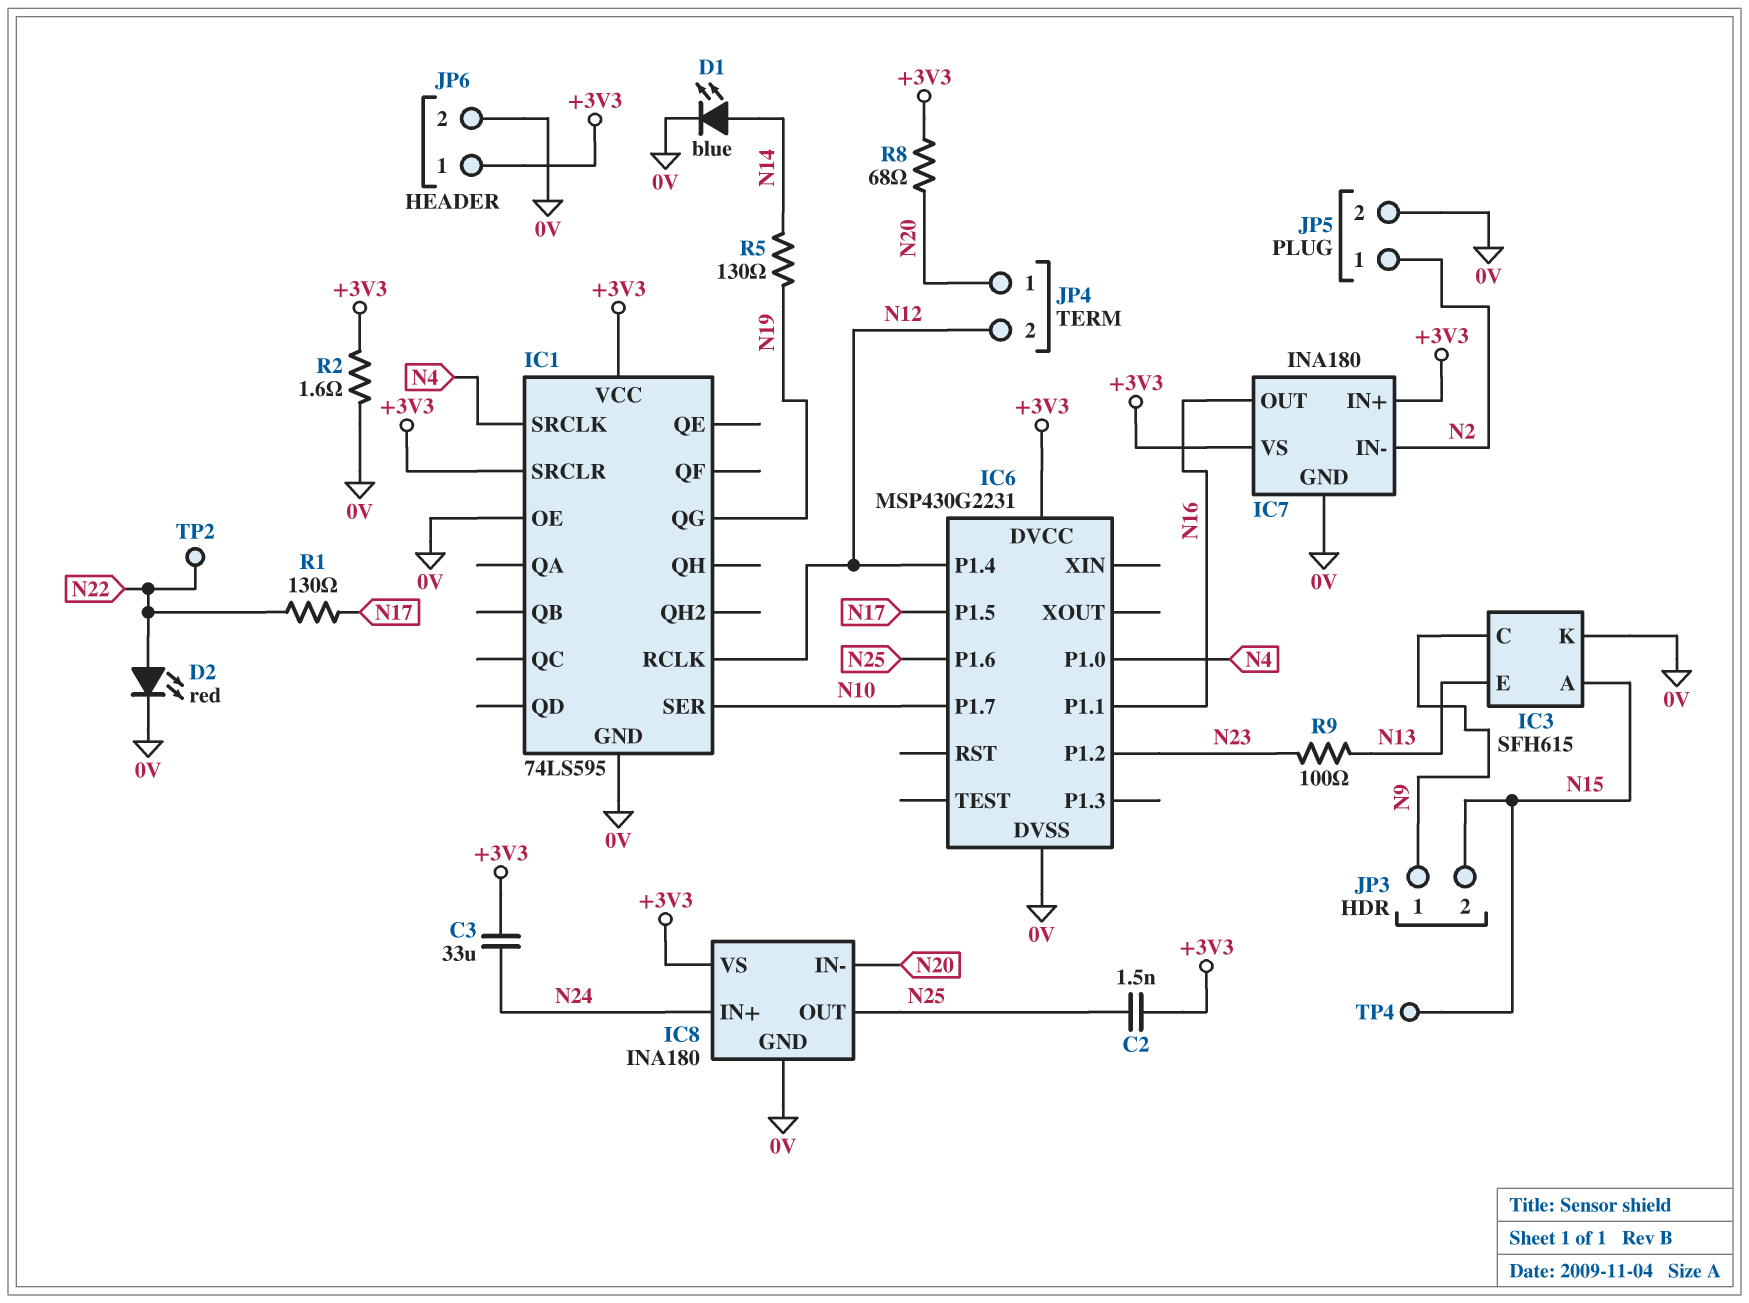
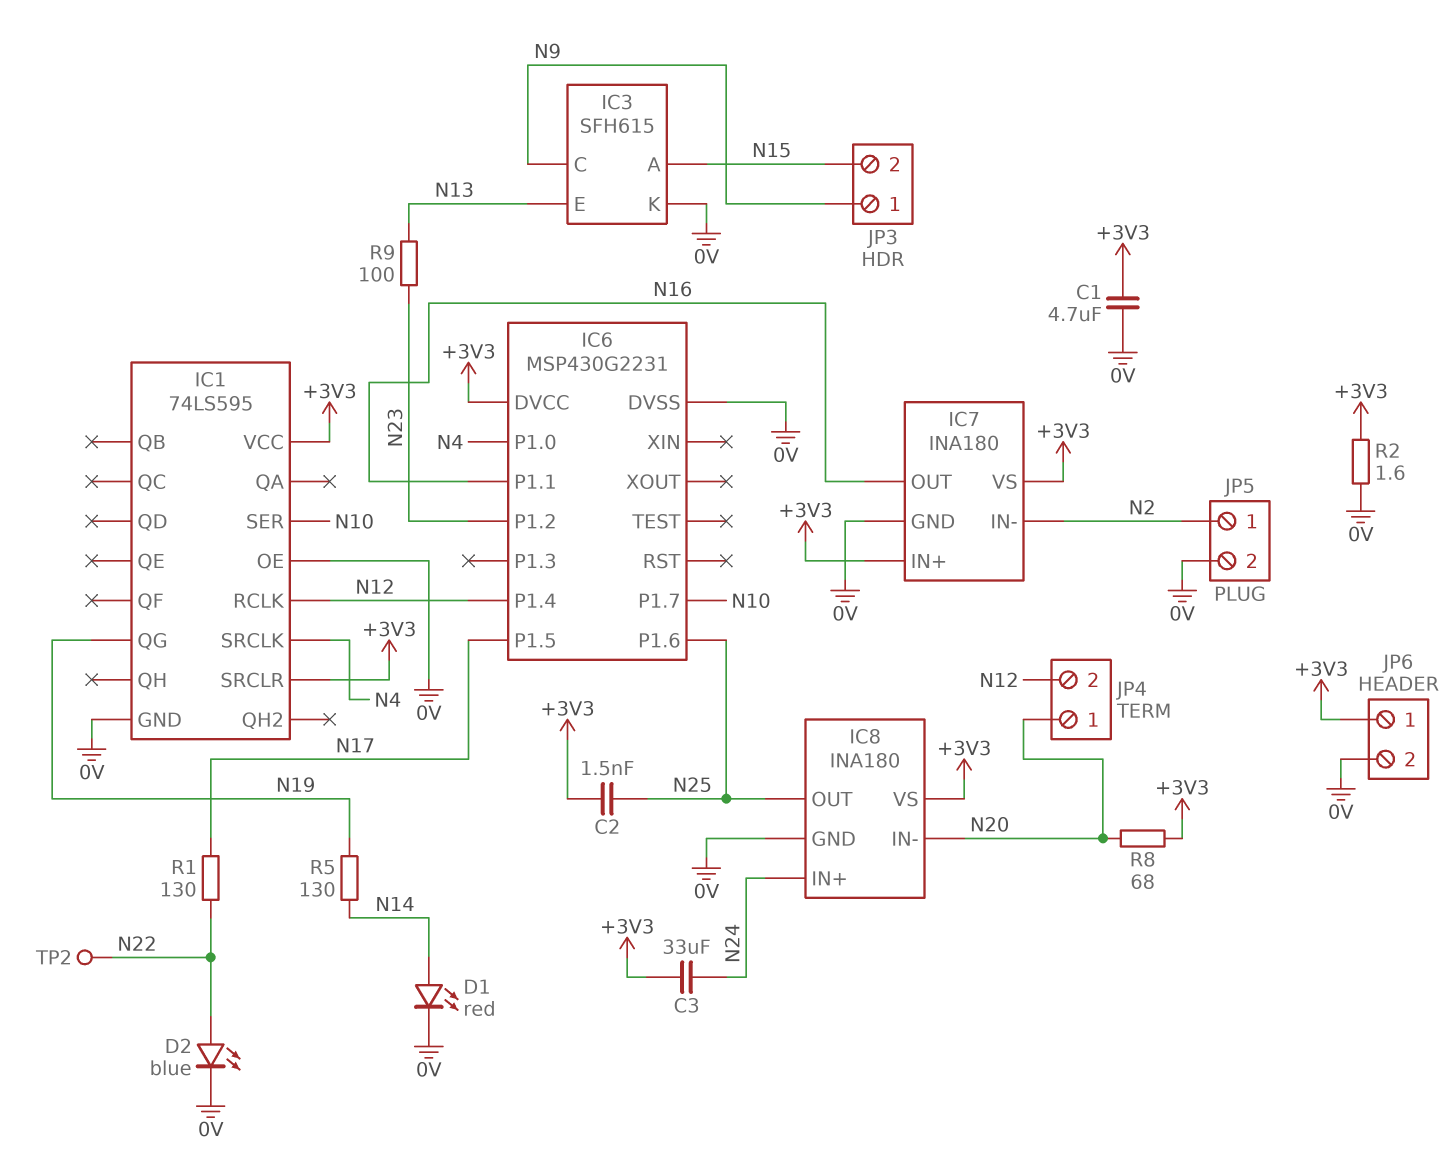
C1: none -> 4.7uF (+3V3, 0V)
D1: LED blue (A N14, K 0V) -> LED red (A N14, K 0V)
D2: LED red (A N22, K 0V) -> LED blue (A N22, K 0V)
TP4: test point (N15) -> none

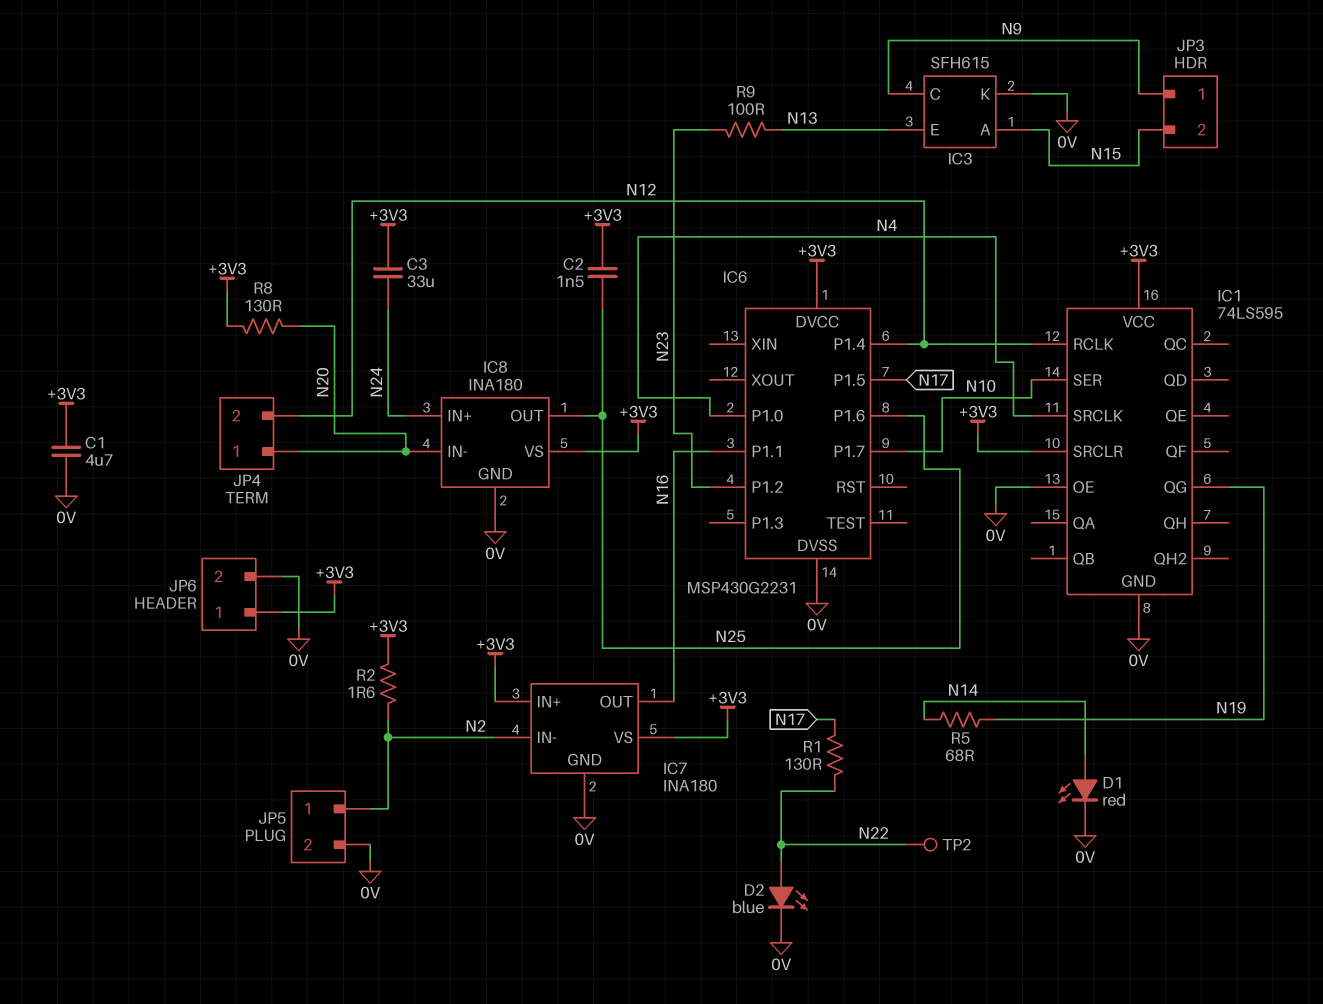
R2: 1.6 (+3V3, 0V) -> 1.6 (+3V3, N2)
R5: 130 (N14, N19) -> 68 (N14, N19)
R8: 68 (+3V3, N20) -> 130 (+3V3, N20)

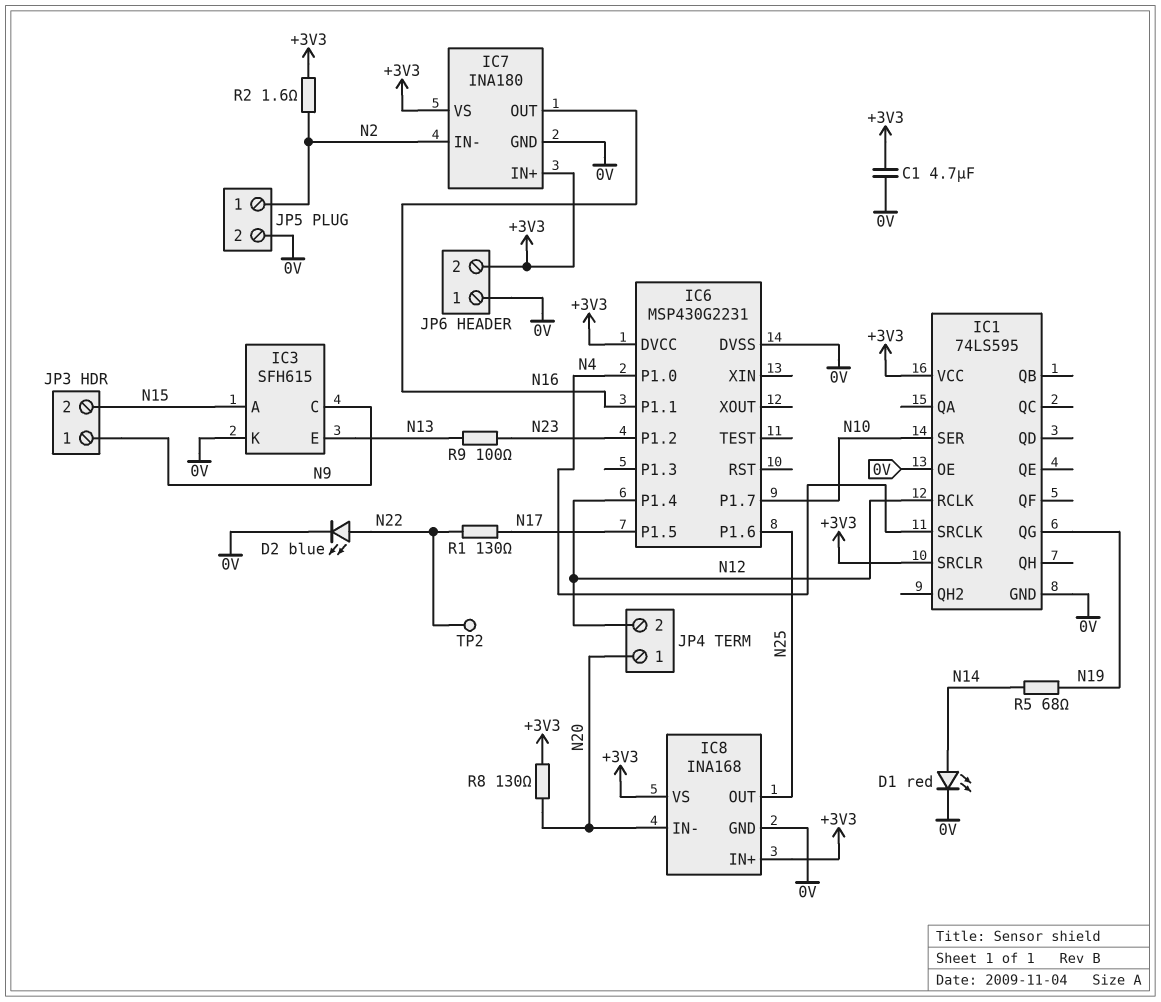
C2: 1.5nF (+3V3, N25) -> none
C3: 33uF (+3V3, N24) -> none
IC8: INA180 -> INA168
IC8 pin IN+: N24 -> +3V3
JP6 pin 1: +3V3 -> 0V
JP6 pin 2: 0V -> +3V3

